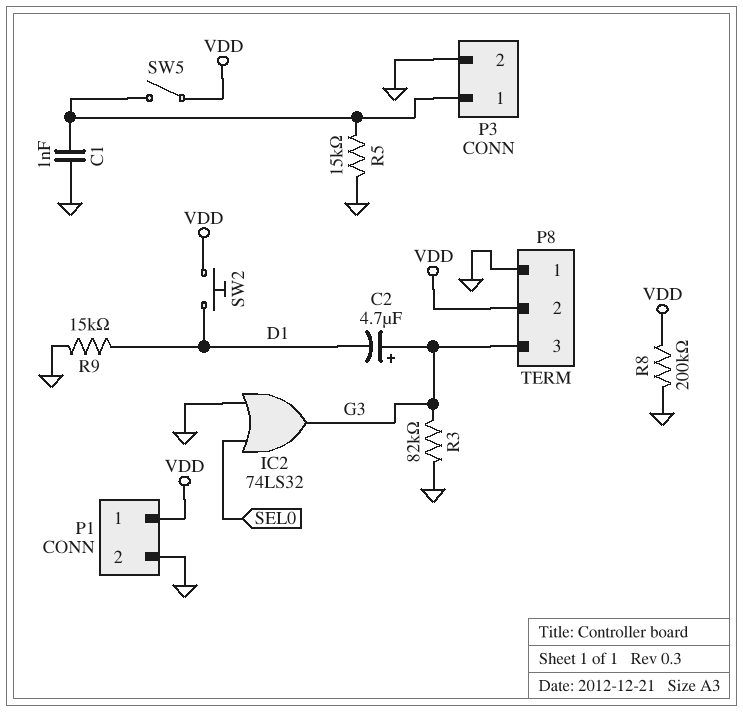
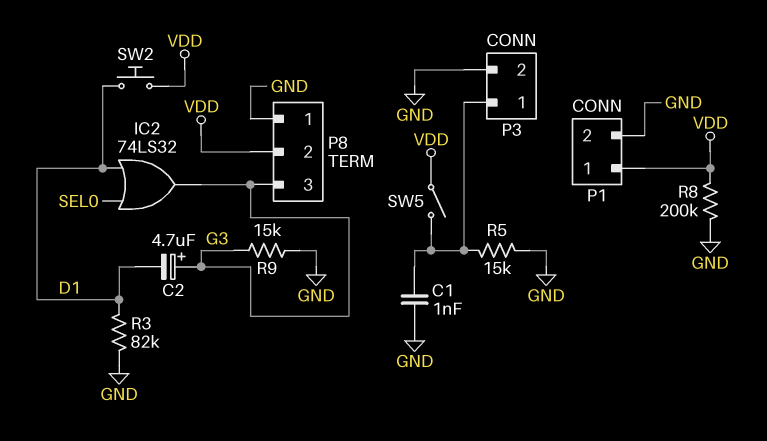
IC2: OR 74LS32 (in GND, in SEL0, out G3) -> OR 74LS32 (in D1, in SEL0, out G3)
R3: 82k (G3, GND) -> 82k (D1, GND)
R9: 15k (D1, GND) -> 15k (G3, GND)

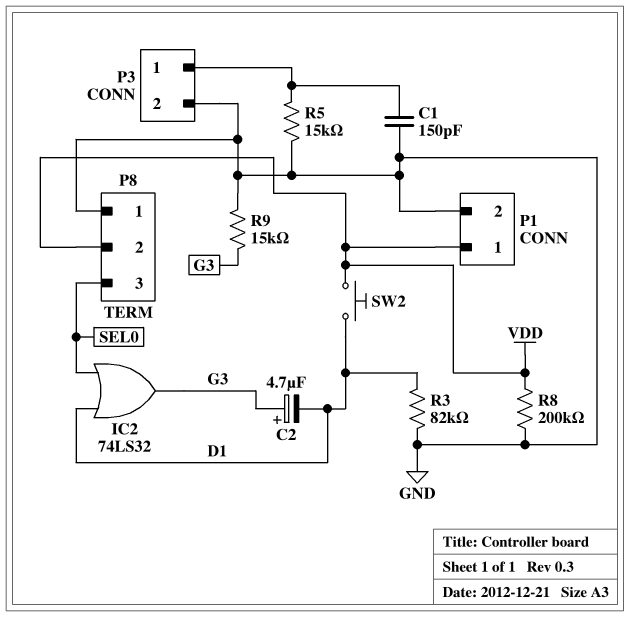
C1: 1nF (GND, P3/1) -> 150pF (GND, P3/1)
P8 pin 3: G3 -> SEL0
SW5: switch (P3/1, VDD) -> none

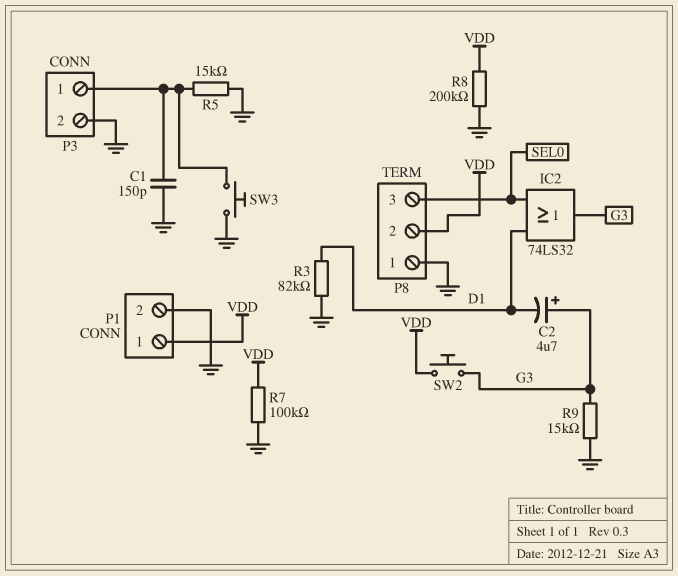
R7: none -> 100k (GND, VDD)
SW2: button (D1, VDD) -> button (G3, VDD)
SW3: none -> button (GND, P3/1)

